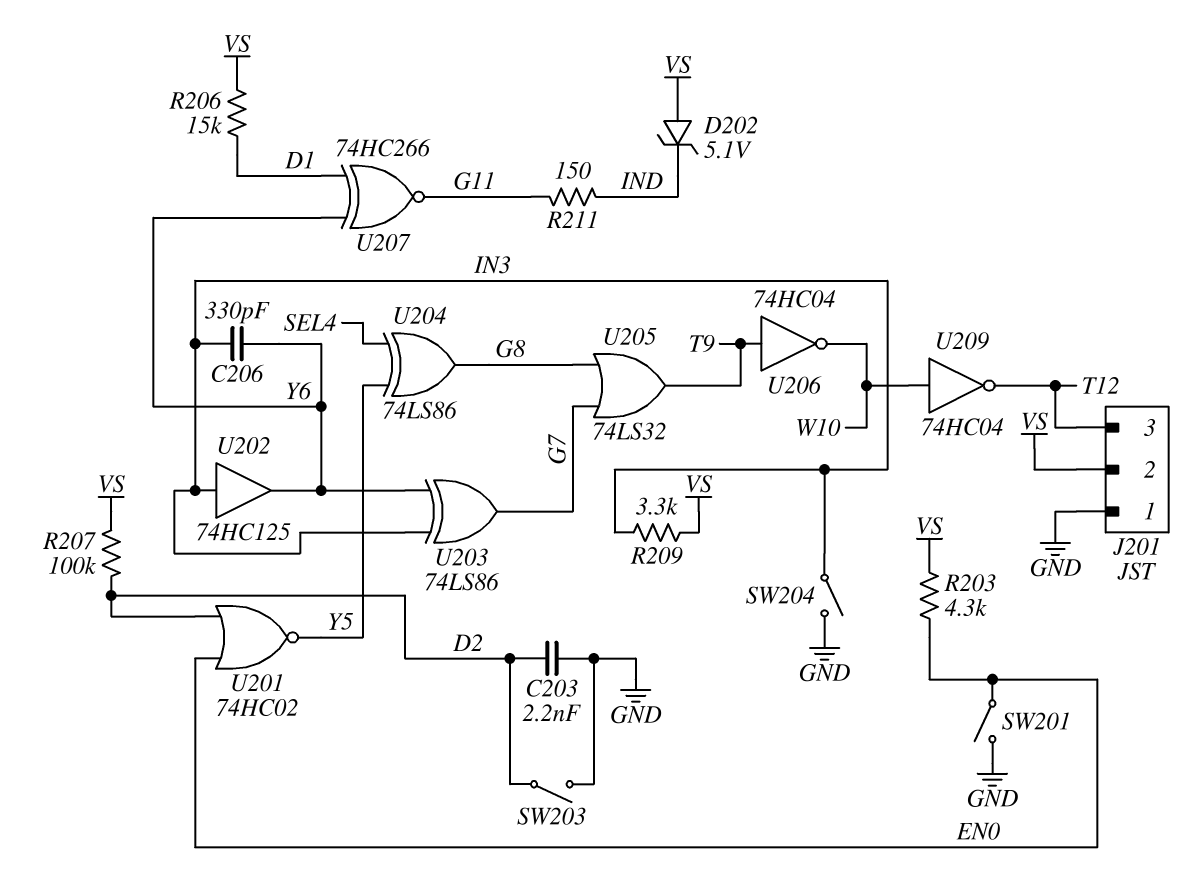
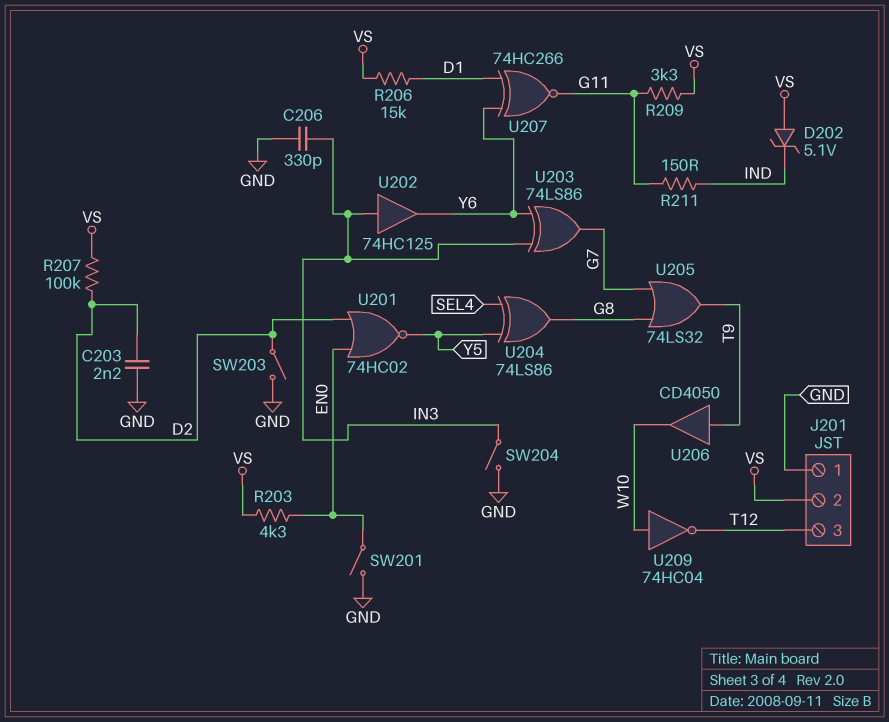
C206: 330pF (IN3, Y6) -> 330pF (GND, IN3)
R209: 3.3k (IN3, VS) -> 3.3k (G11, VS)
U206: NOT 74HC04 (in T9, out W10) -> buffer CD4050 (in T9, out W10)

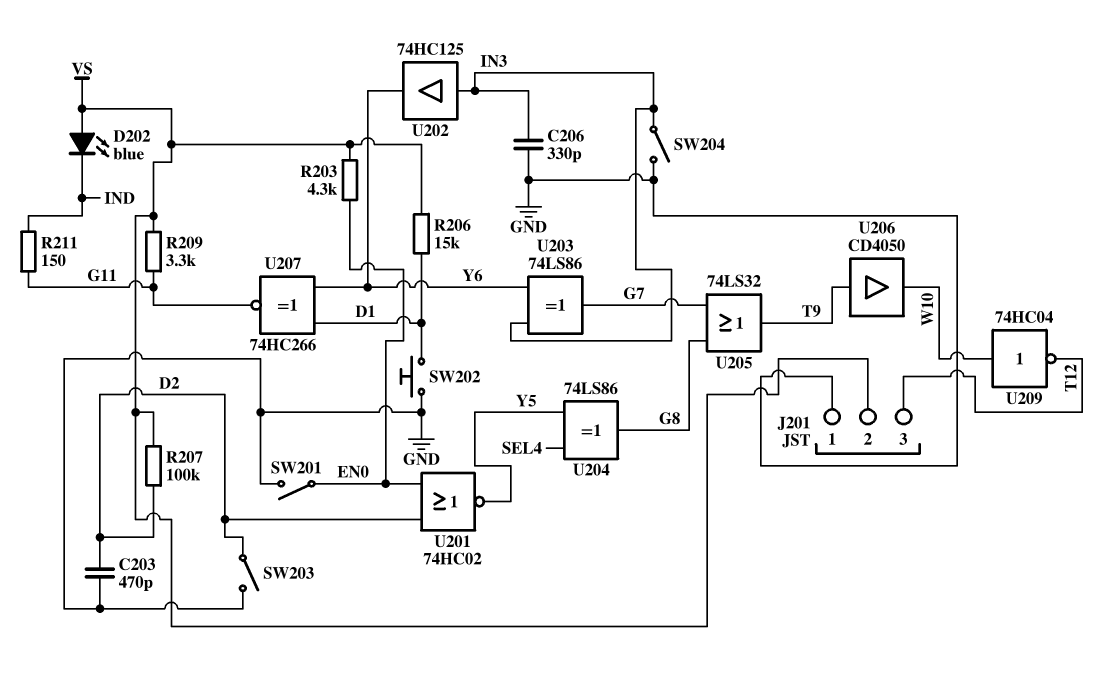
C203: 2.2nF (D2, GND) -> 470pF (D2, GND)
D202: zener 5.1V (A VS, K IND) -> LED blue (A VS, K IND)
SW202: none -> button (D1, GND)

